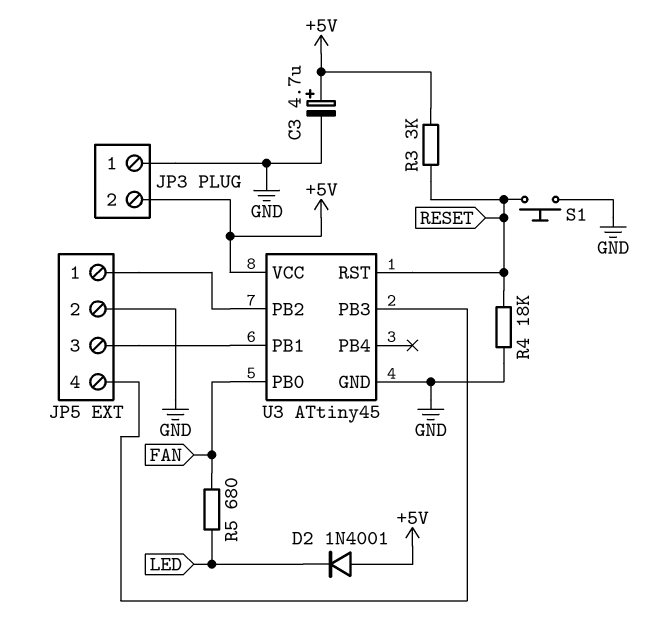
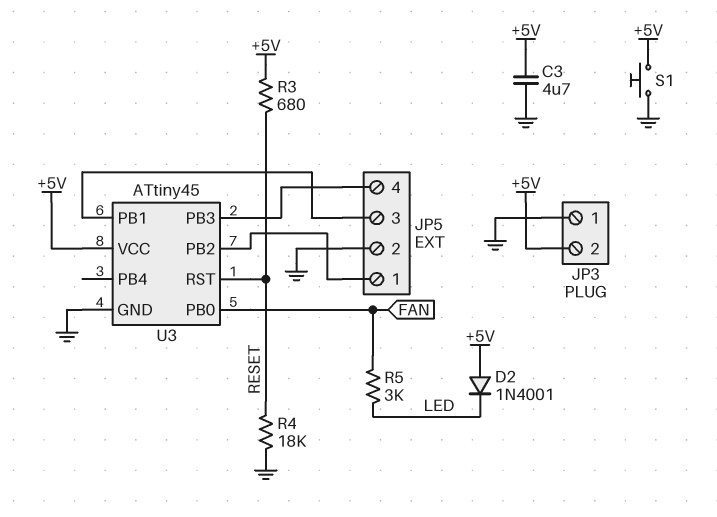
C3: 4.7uF (plus +5V, minus GND) -> 4.7uF (+5V, GND)
R3: 3k (+5V, RESET) -> 680 (+5V, RESET)
R5: 680 (FAN, LED) -> 3k (FAN, LED)
S1: button (GND, RESET) -> button (+5V, GND)

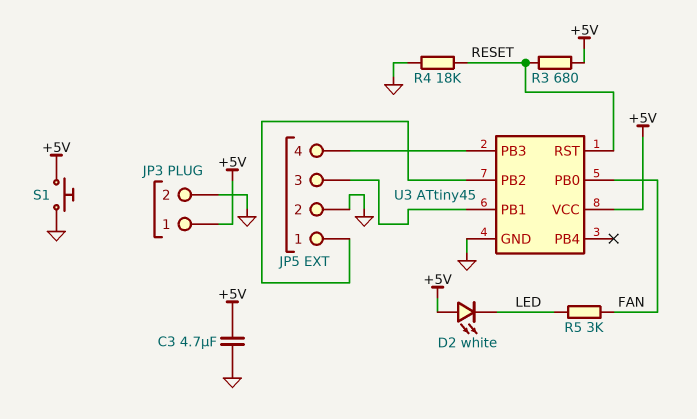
D2: diode 1N4001 (A +5V, K LED) -> LED white (A +5V, K LED)
JP3 pin 1: GND -> +5V
JP3 pin 2: +5V -> GND

